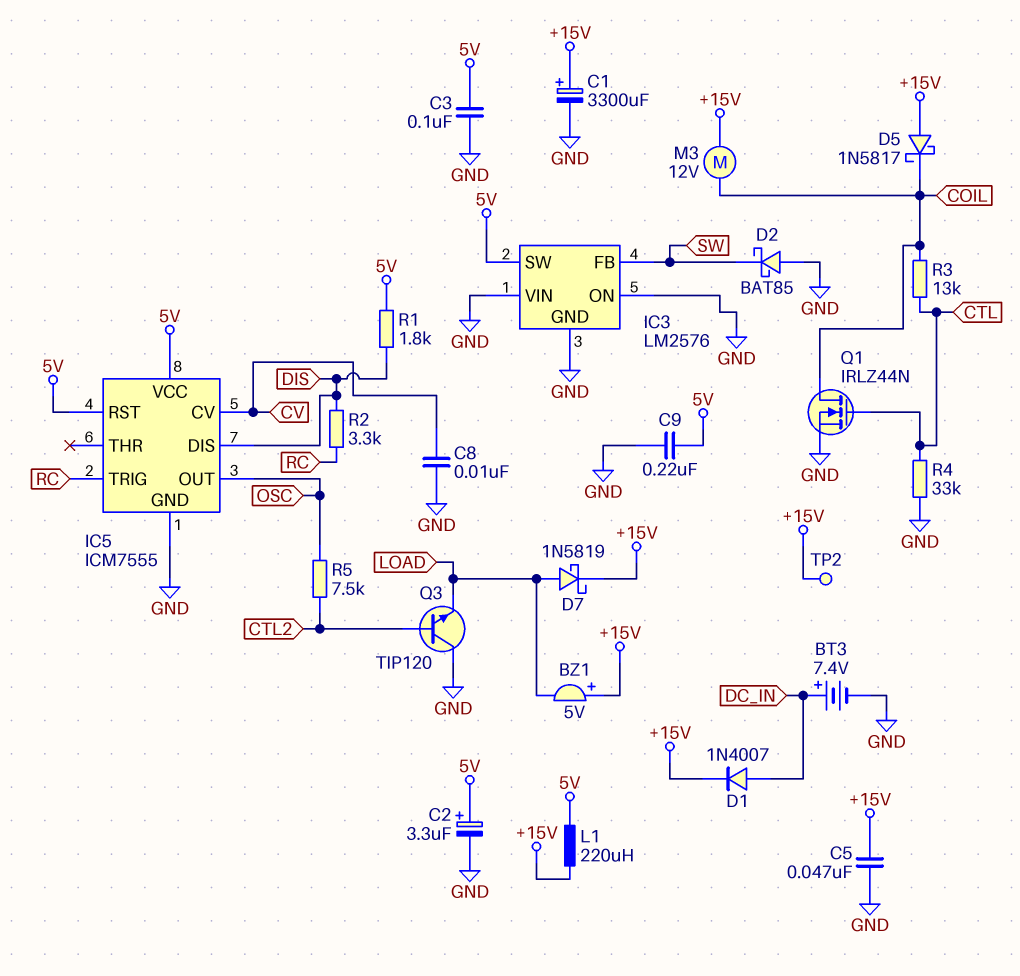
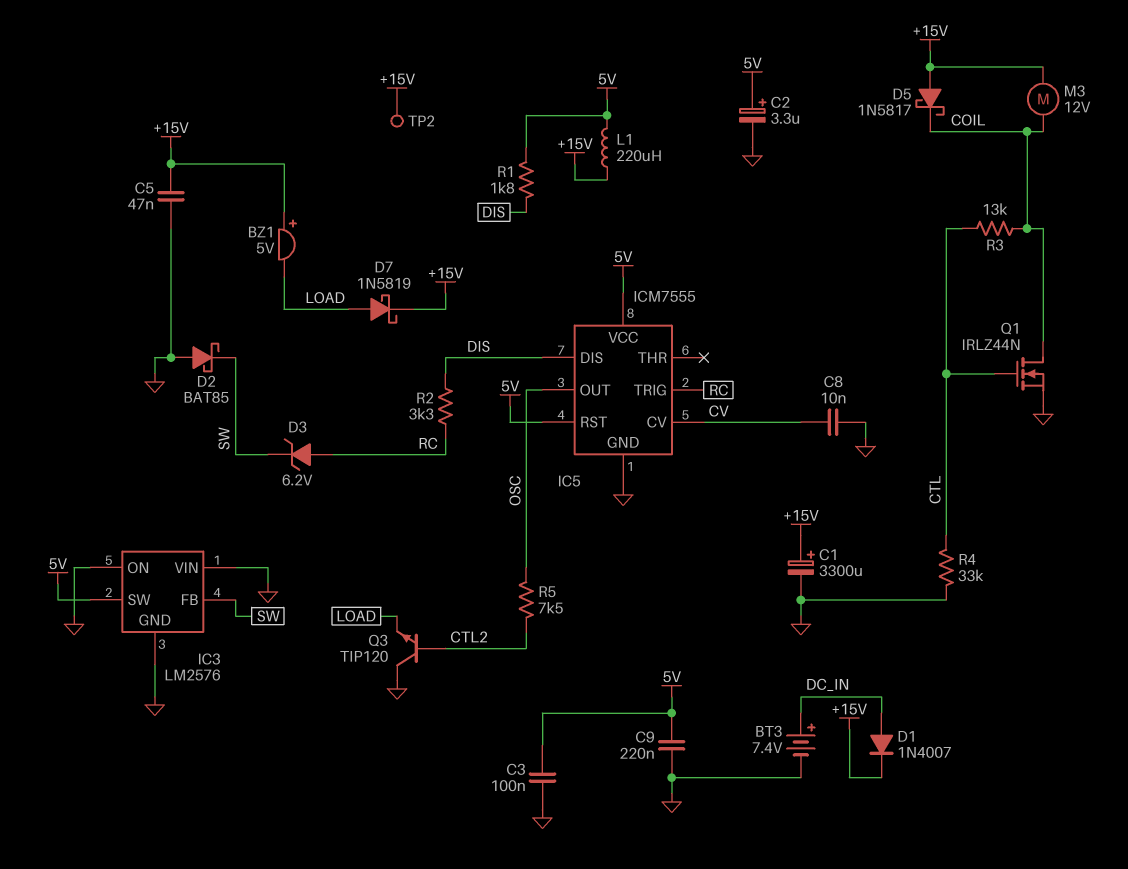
D3: none -> zener 6.2V (A RC, K SW)

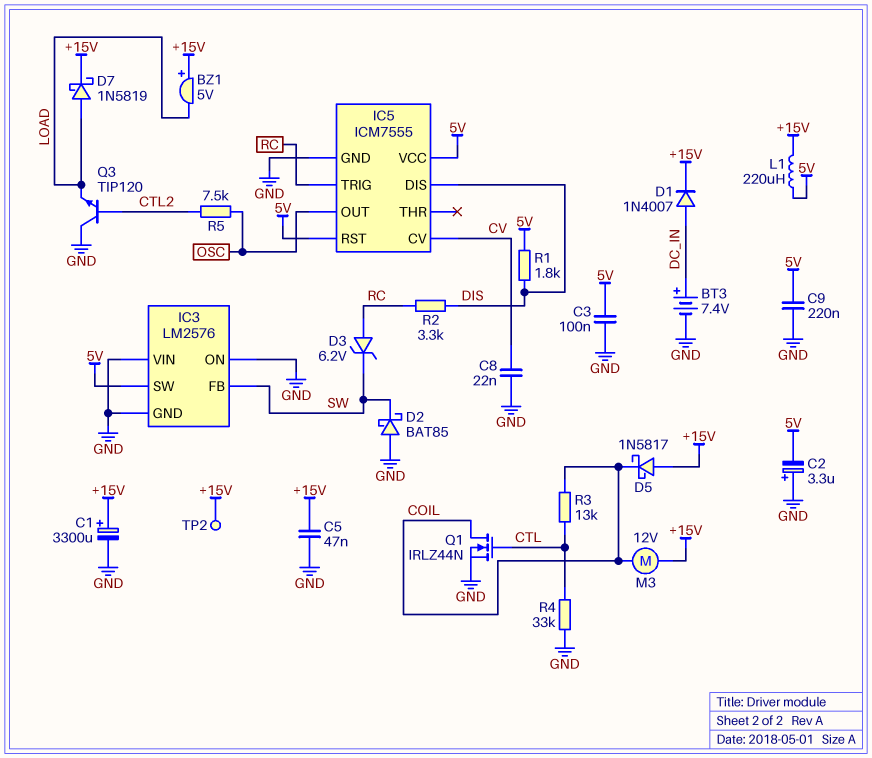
C2: 3.3uF (plus 5V, minus GND) -> 3.3uF (plus GND, minus 5V)
C8: 10nF (CV, GND) -> 22nF (CV, GND)

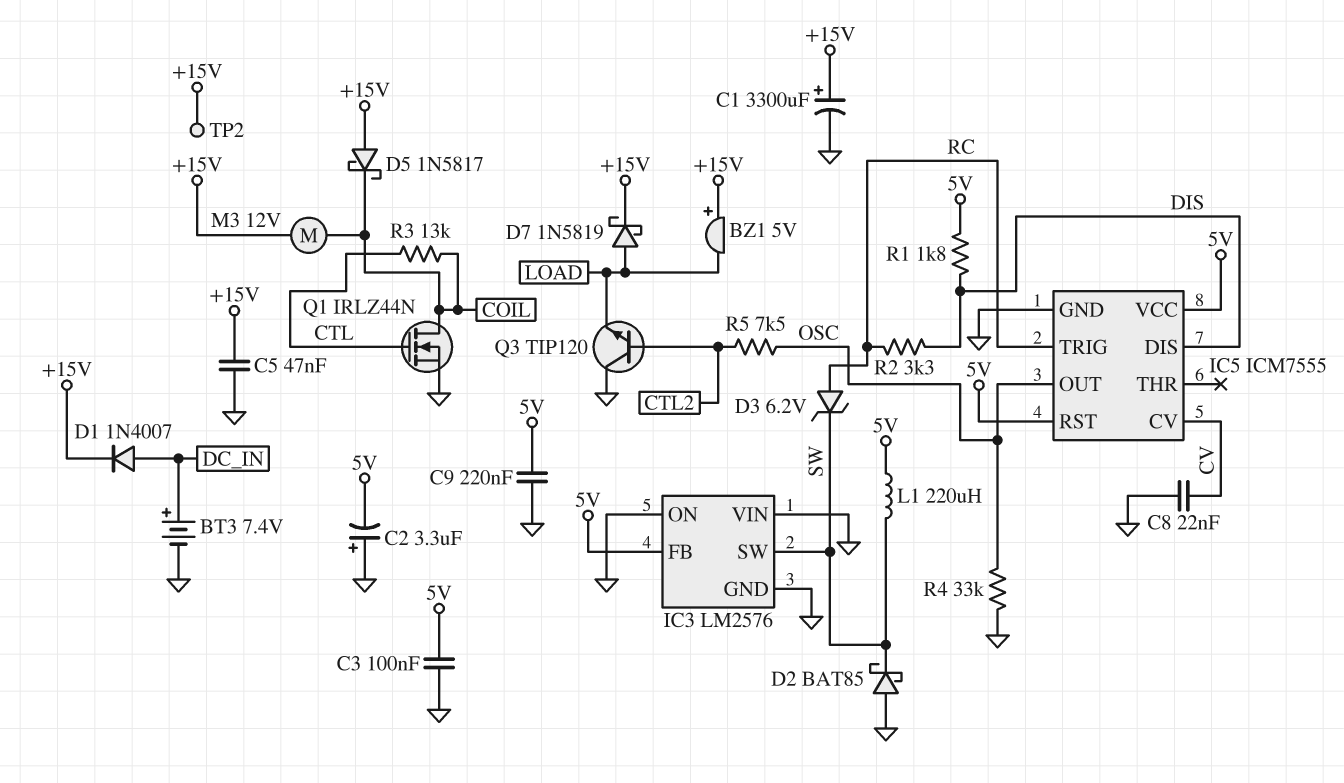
IC3 pin FB: SW -> 5V
IC3 pin SW: 5V -> SW
L1: 220uH (+15V, 5V) -> 220uH (5V, SW)
R4: 33k (CTL, GND) -> 33k (GND, OSC)

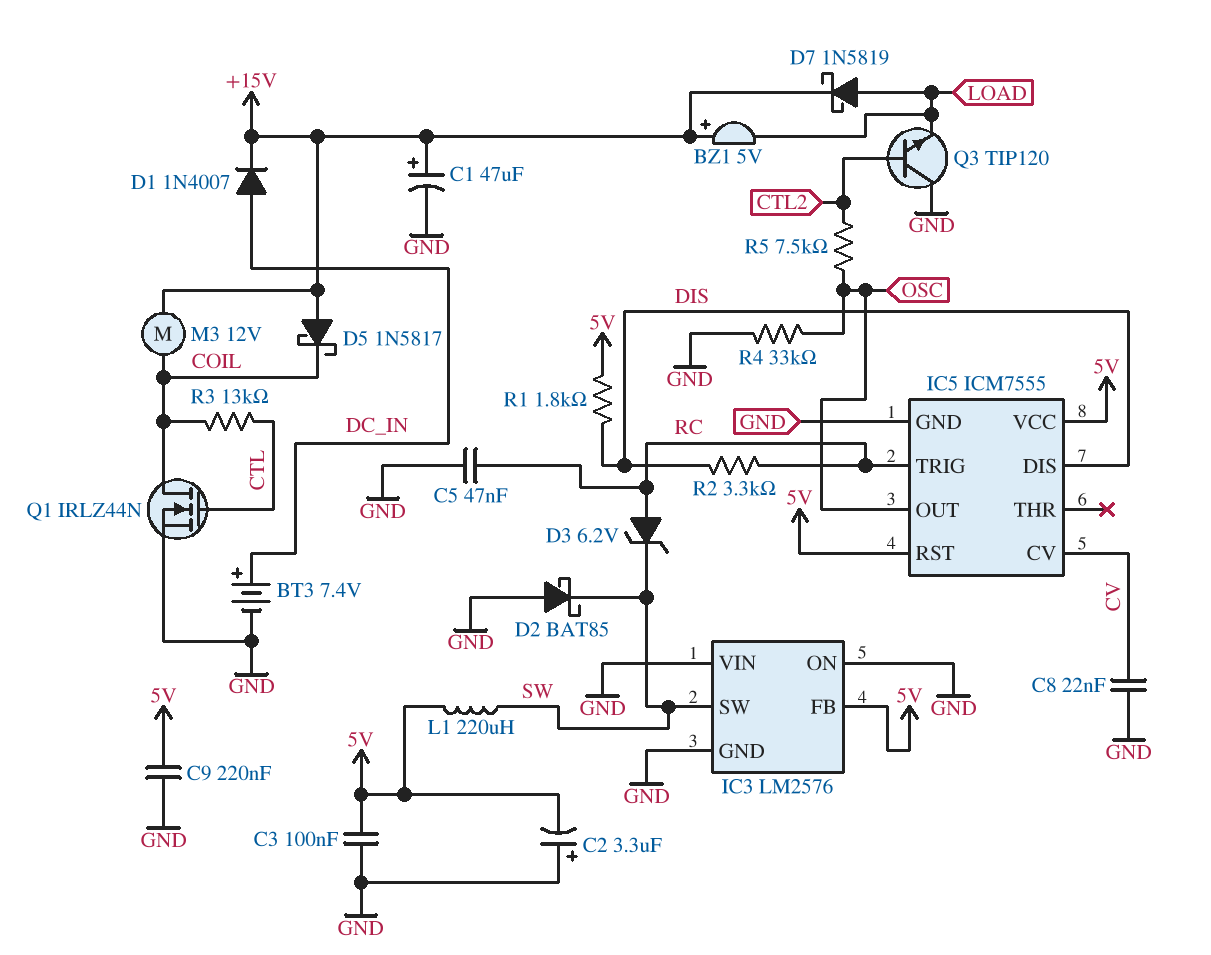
C1: 3300uF (plus +15V, minus GND) -> 47uF (plus +15V, minus GND)
C5: 47nF (+15V, GND) -> 47nF (GND, RC)
TP2: test point (+15V) -> none

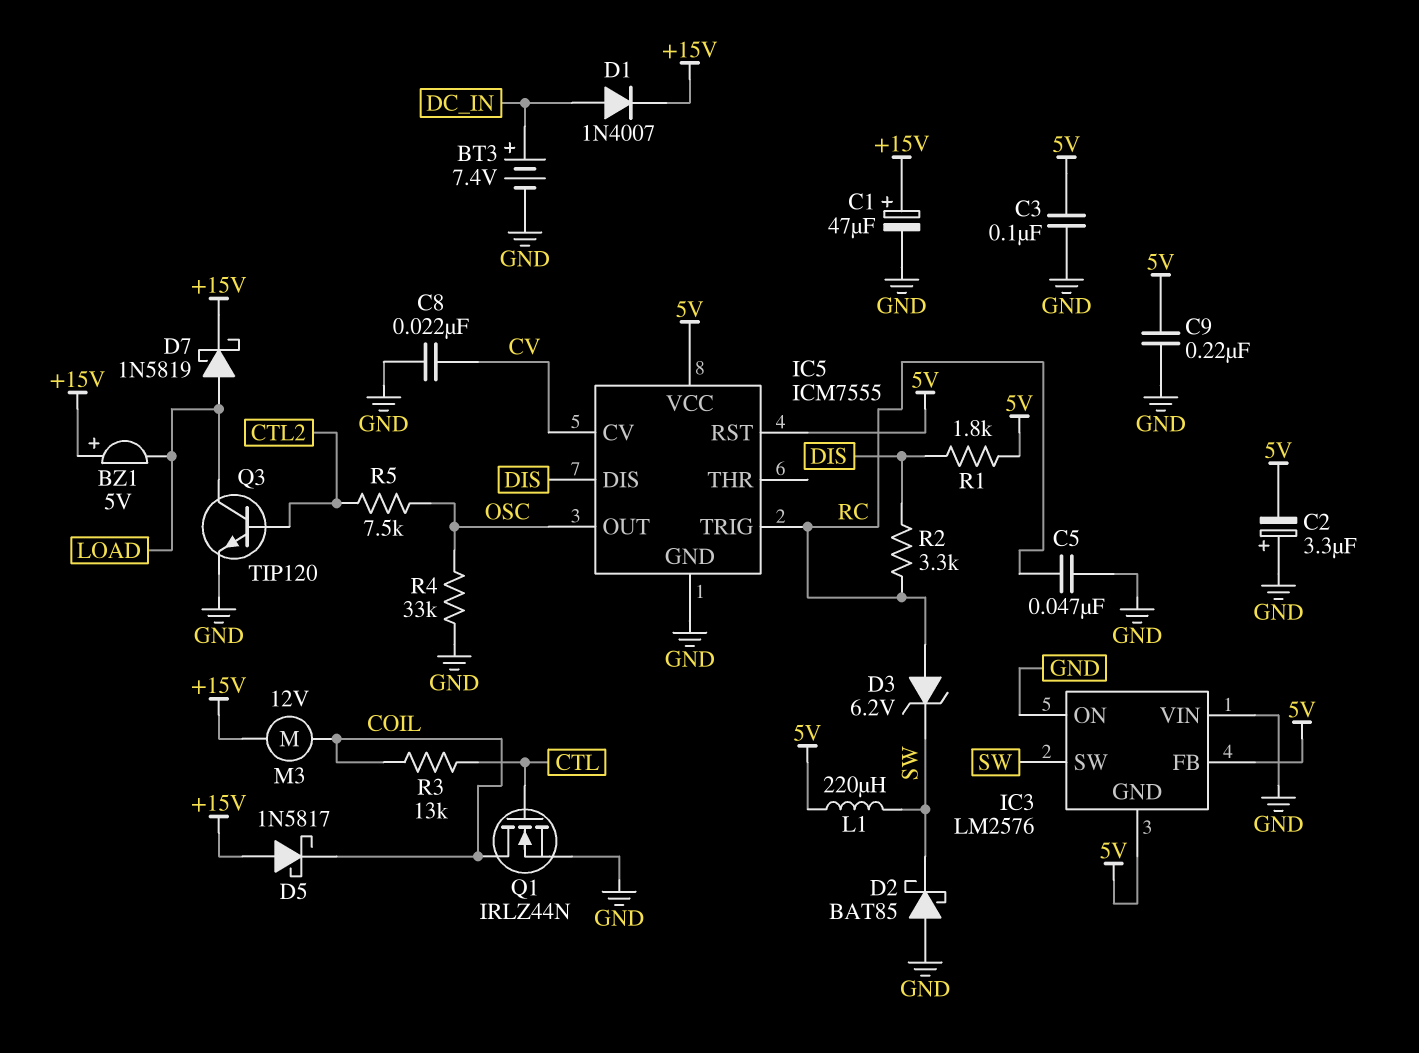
IC3 pin GND: GND -> 5V
Q3: NPN TIP120 (B CTL2, C GND, E LOAD) -> NPN TIP120 (B CTL2, C LOAD, E GND)

